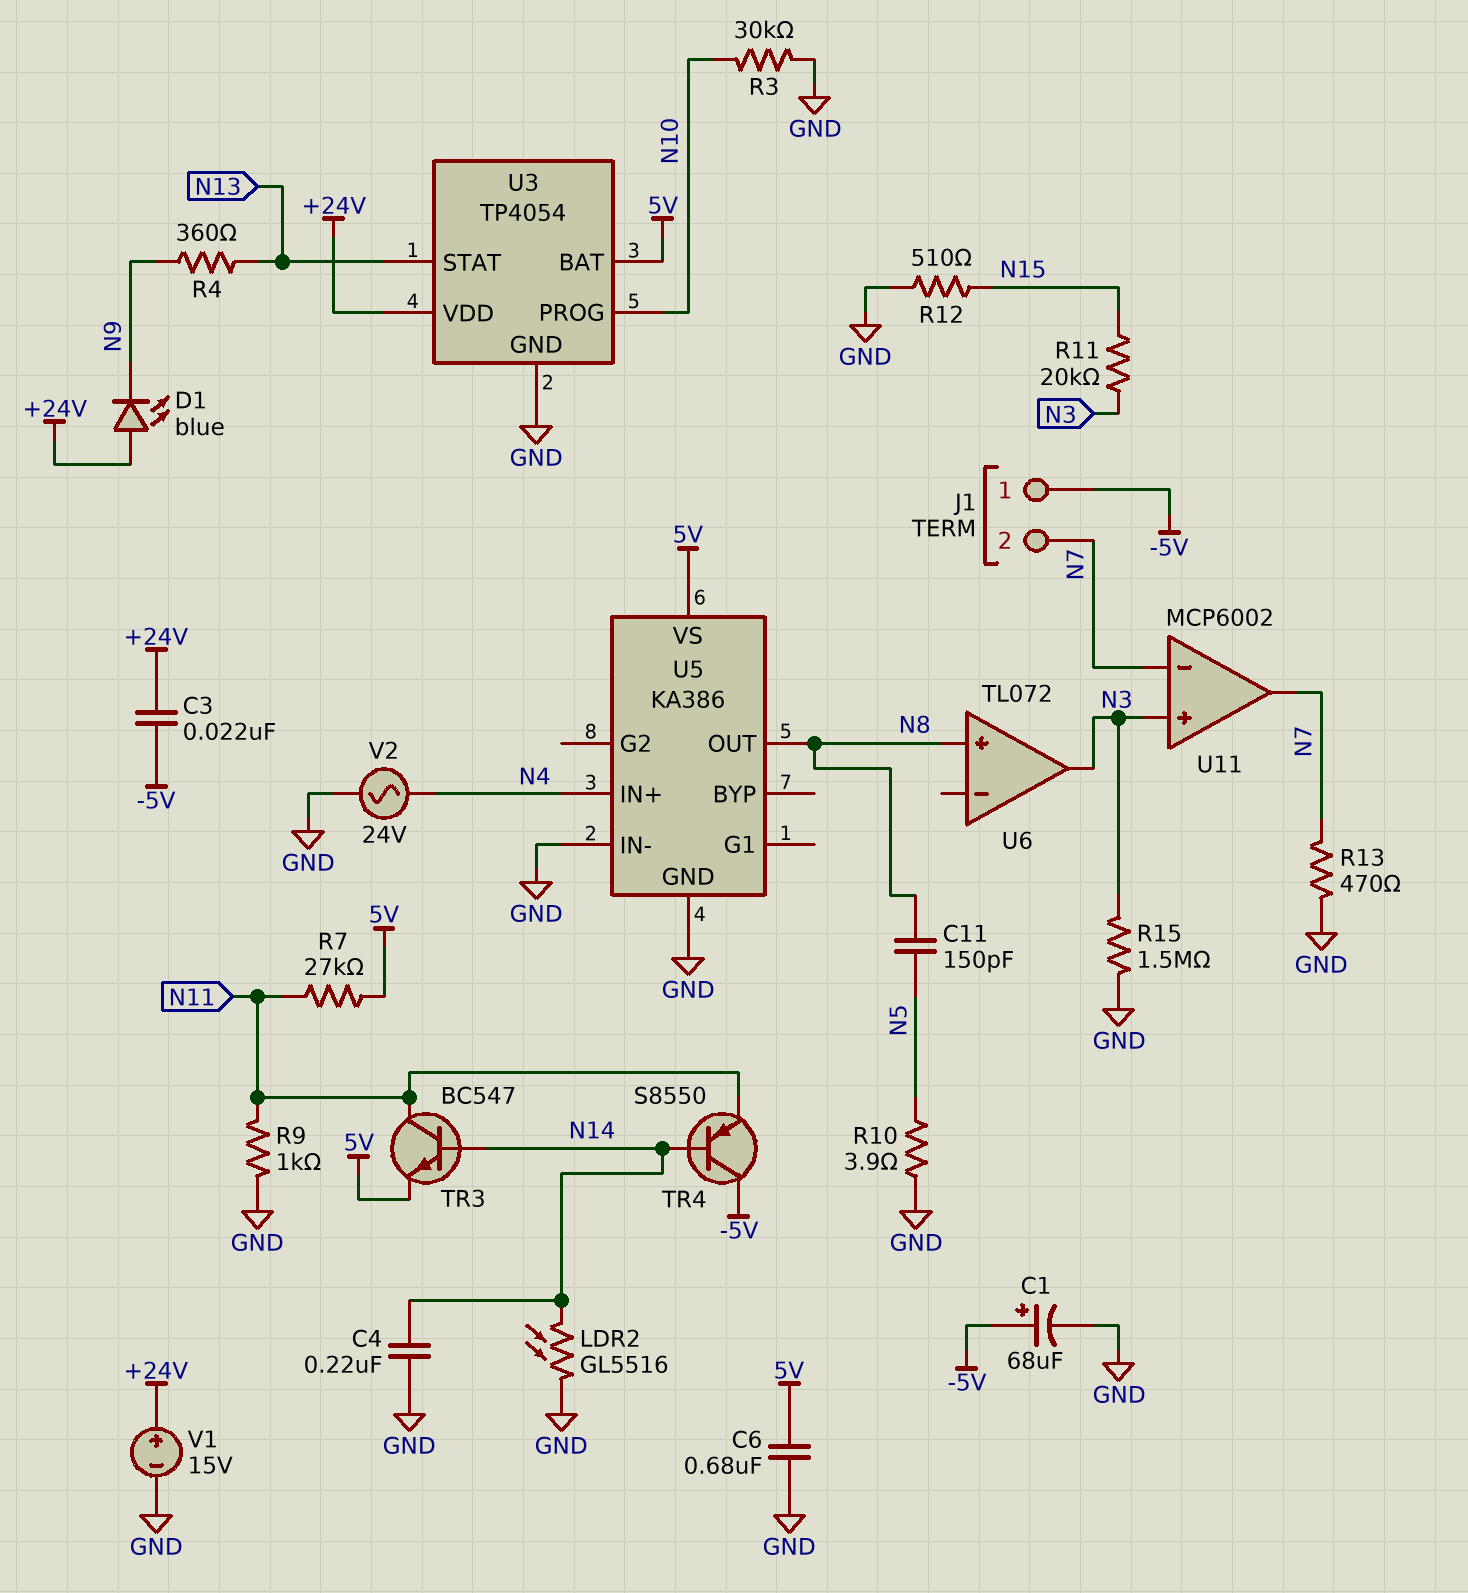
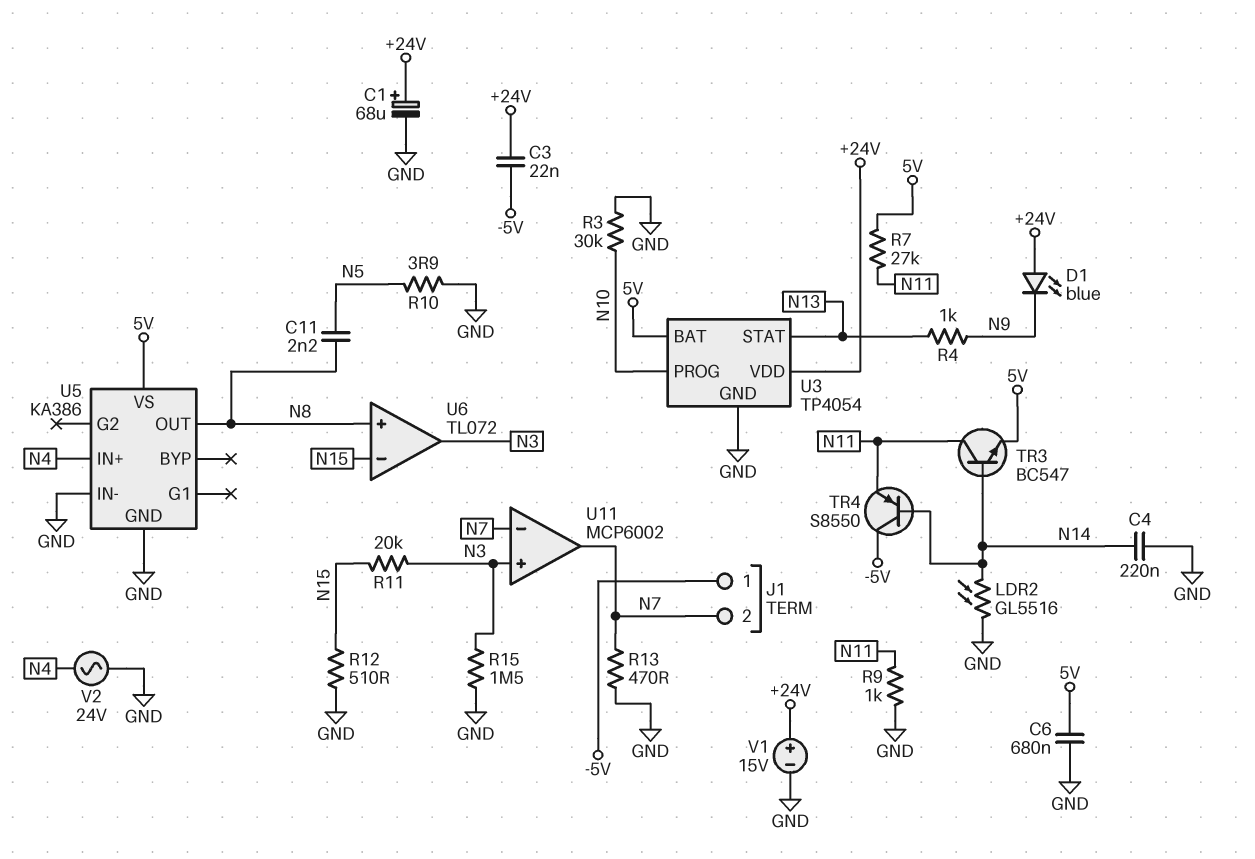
C1: 68uF (plus -5V, minus GND) -> 68uF (plus +24V, minus GND)
C11: 150pF (N5, N8) -> 2.2nF (N5, N8)
R4: 360 (N9, N13) -> 1k (N9, N13)
U6 pin in-: none -> N15

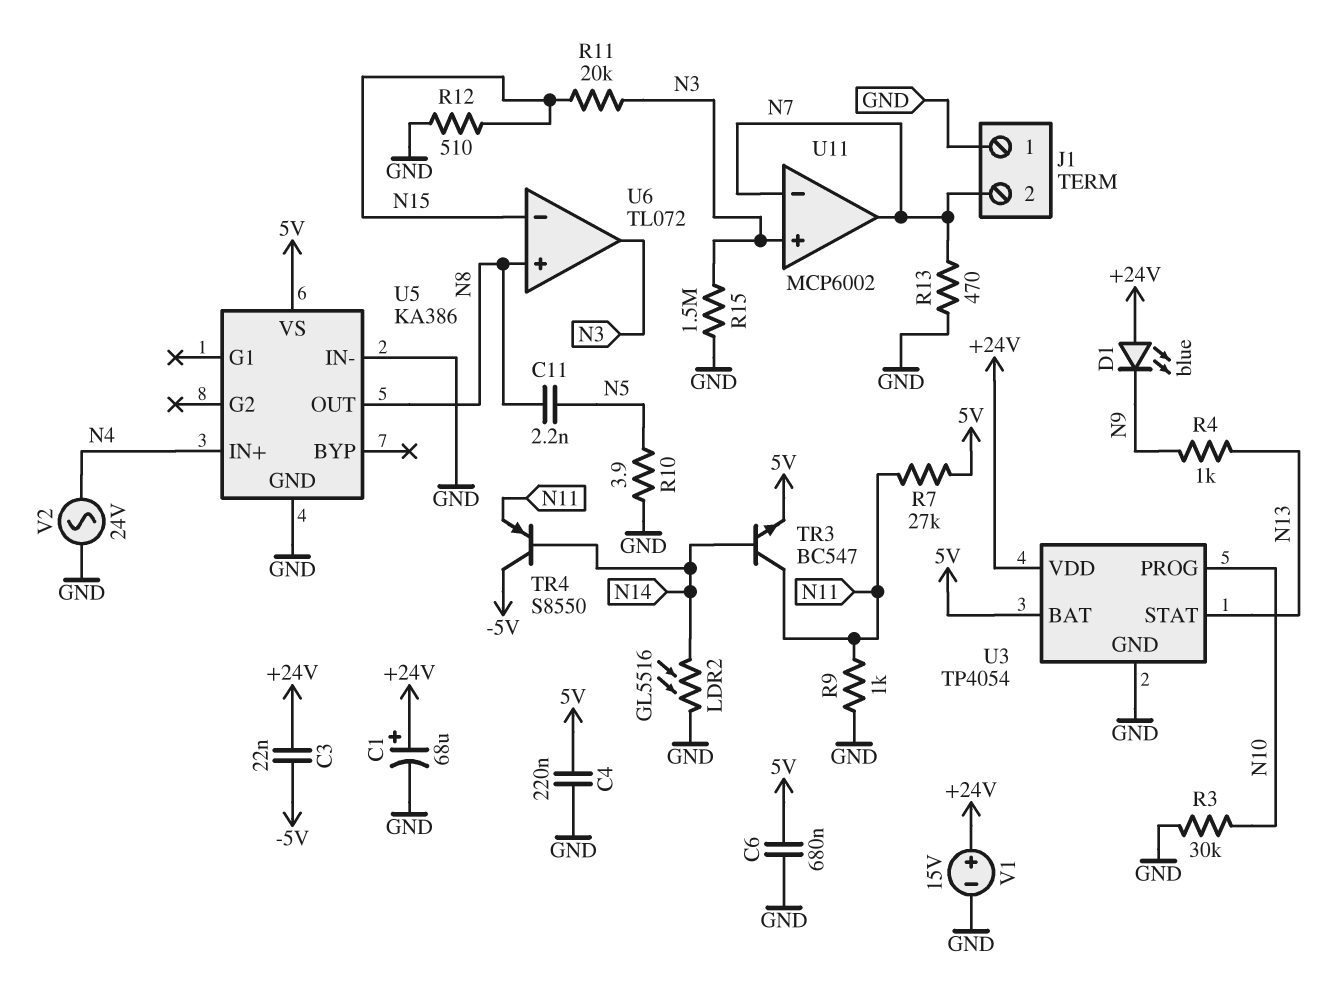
C4: 220nF (GND, N14) -> 220nF (5V, GND)
J1 pin 1: -5V -> GND

